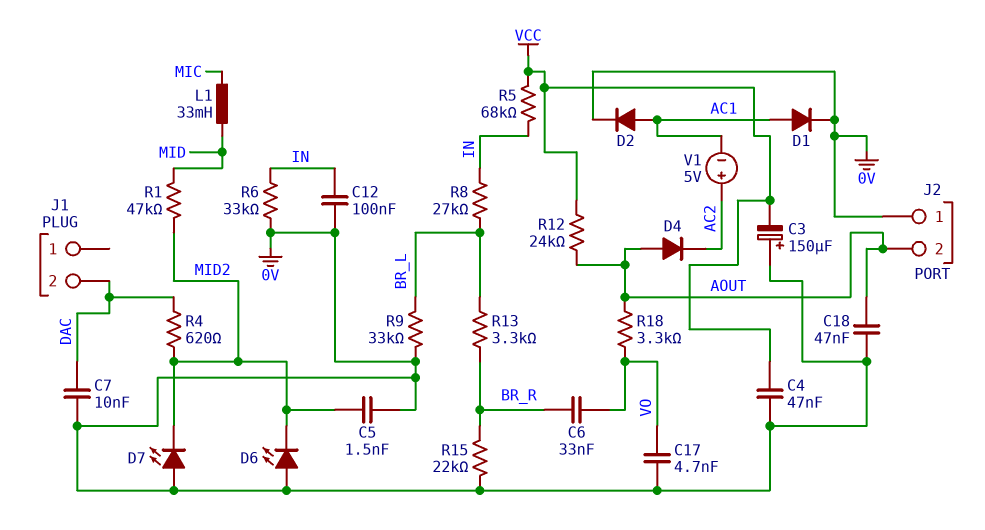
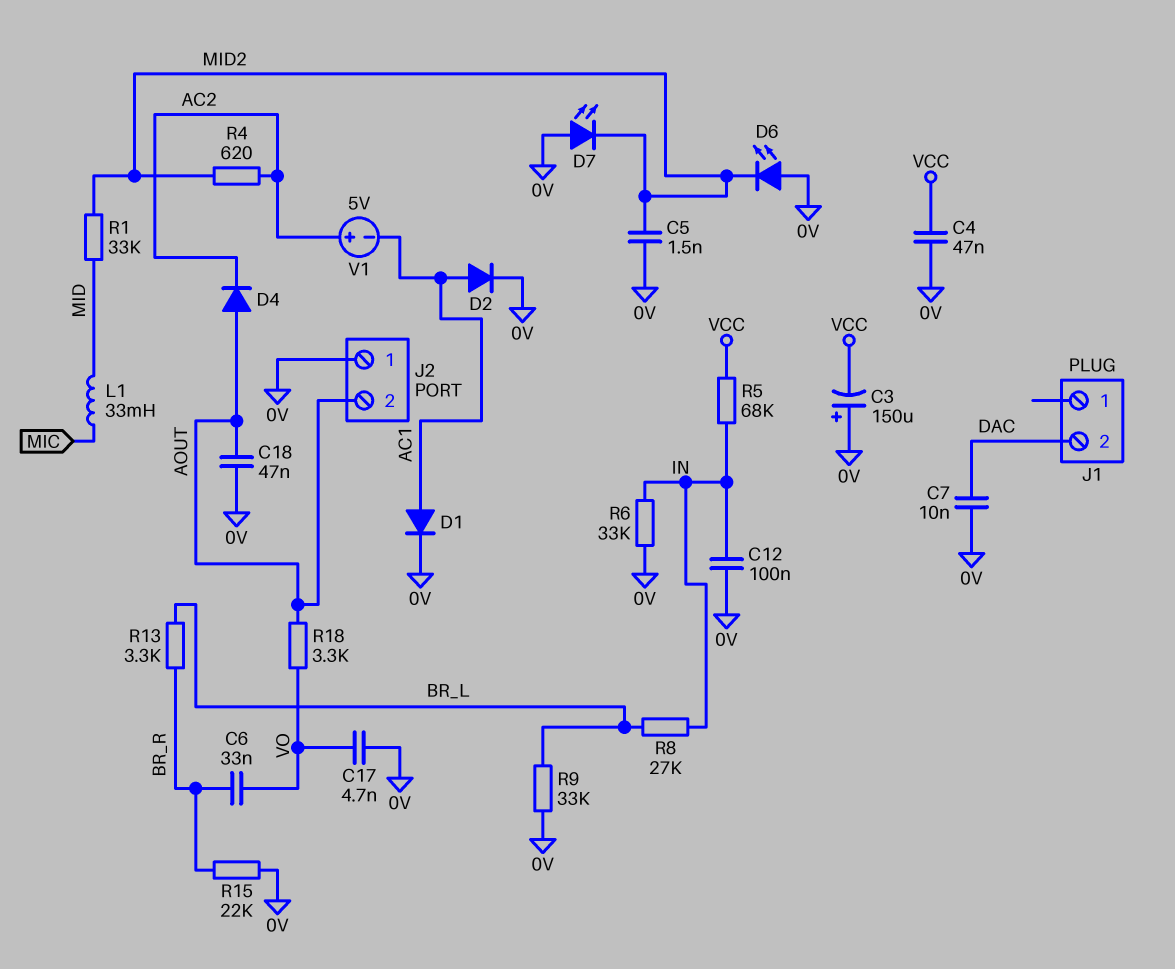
R1: 47k (MID, MID2) -> 33k (MID, MID2)
R4: 620 (DAC, MID2) -> 620 (AC2, MID2)
R12: 24k (AOUT, VCC) -> none

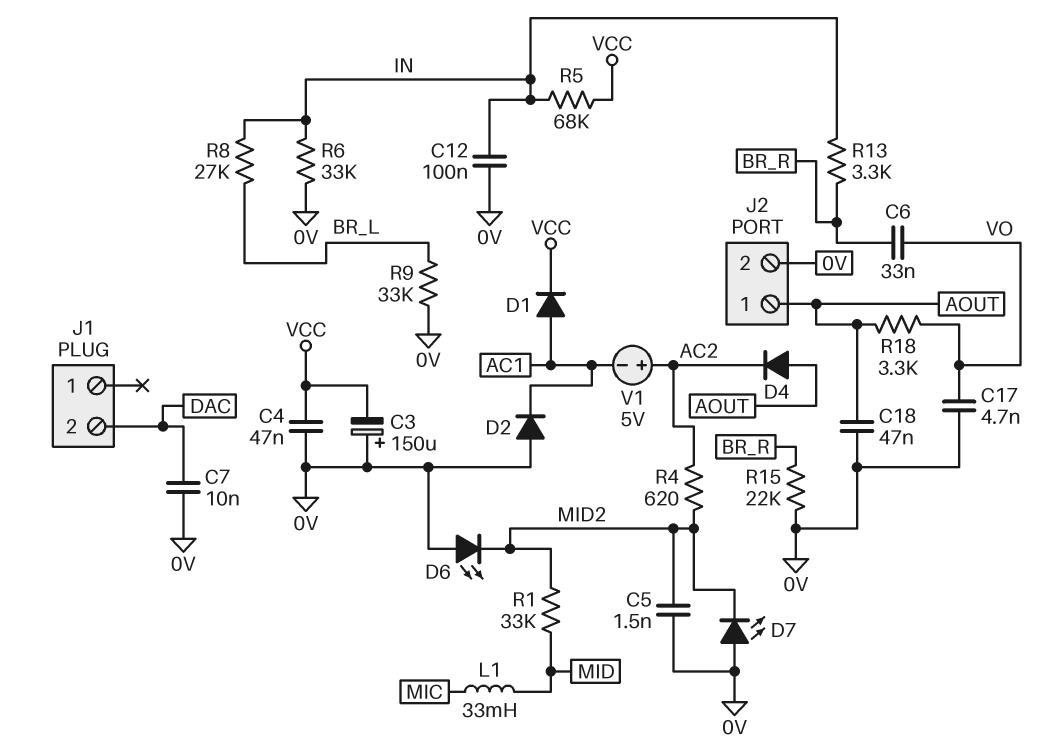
D1: diode (A AC1, K 0V) -> diode (A AC1, K VCC)
D2: diode (A AC1, K 0V) -> diode (A 0V, K AC1)
J2 pin 1: 0V -> AOUT
J2 pin 2: AOUT -> 0V
R13: 3.3k (BR_L, BR_R) -> 3.3k (BR_R, IN)

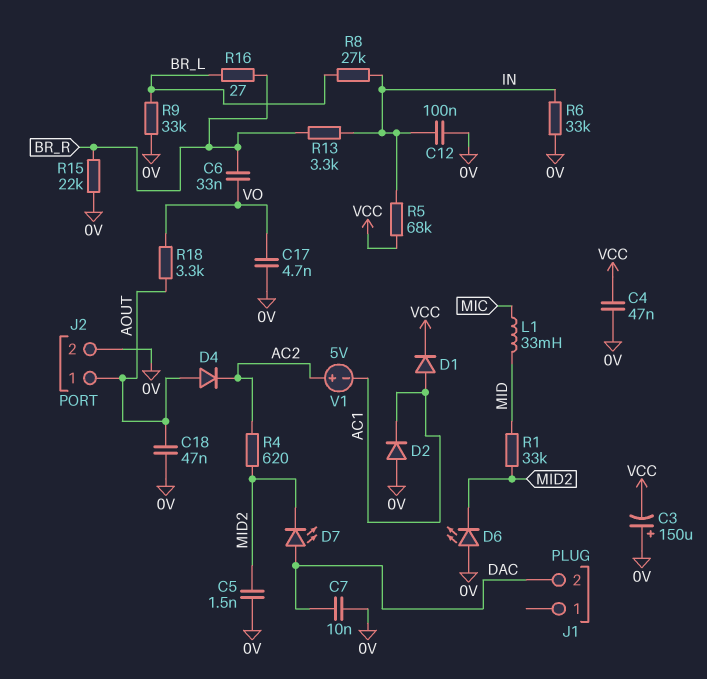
D7: LED (A 0V, K MID2) -> LED (A DAC, K MID2)
R16: none -> 27 (BR_L, BR_R)

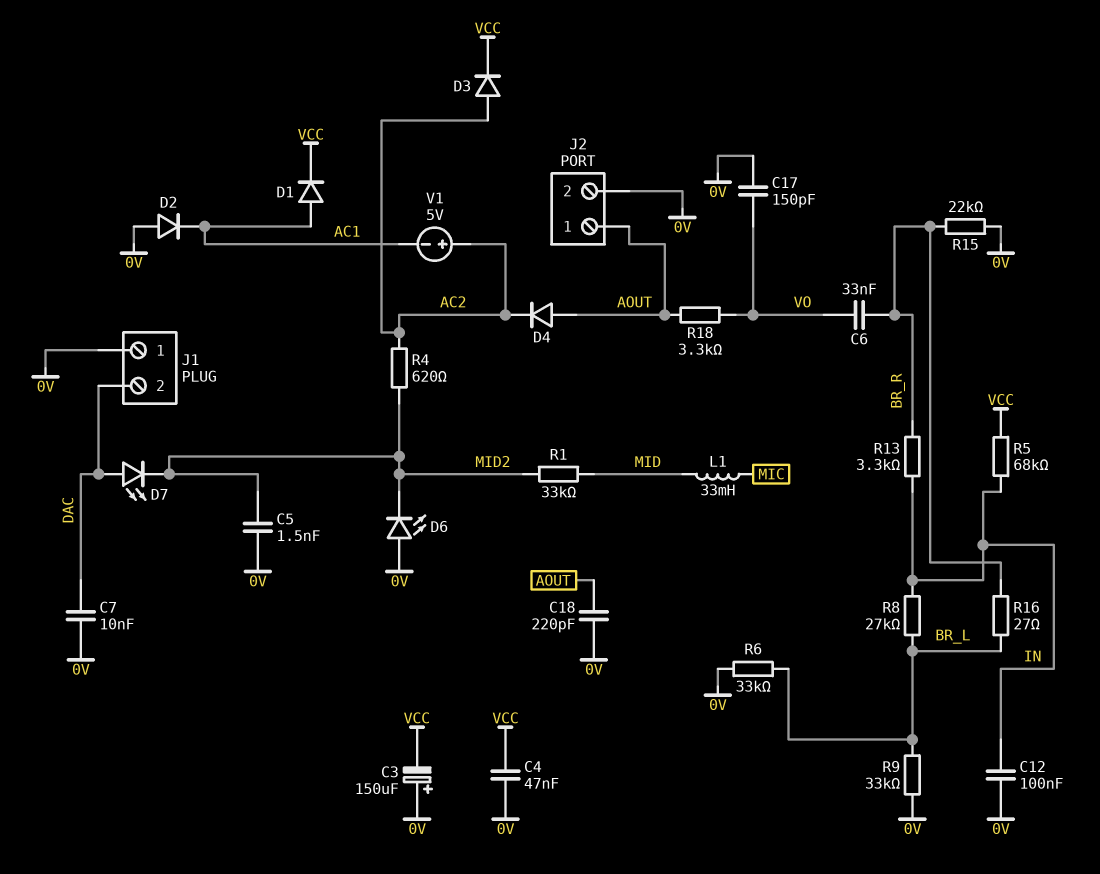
C17: 4.7nF (0V, VO) -> 150pF (0V, VO)
C18: 47nF (0V, AOUT) -> 220pF (0V, AOUT)
D3: none -> diode (A AC2, K VCC)
J1 pin 1: none -> 0V
R6: 33k (0V, IN) -> 33k (0V, BR_L)

